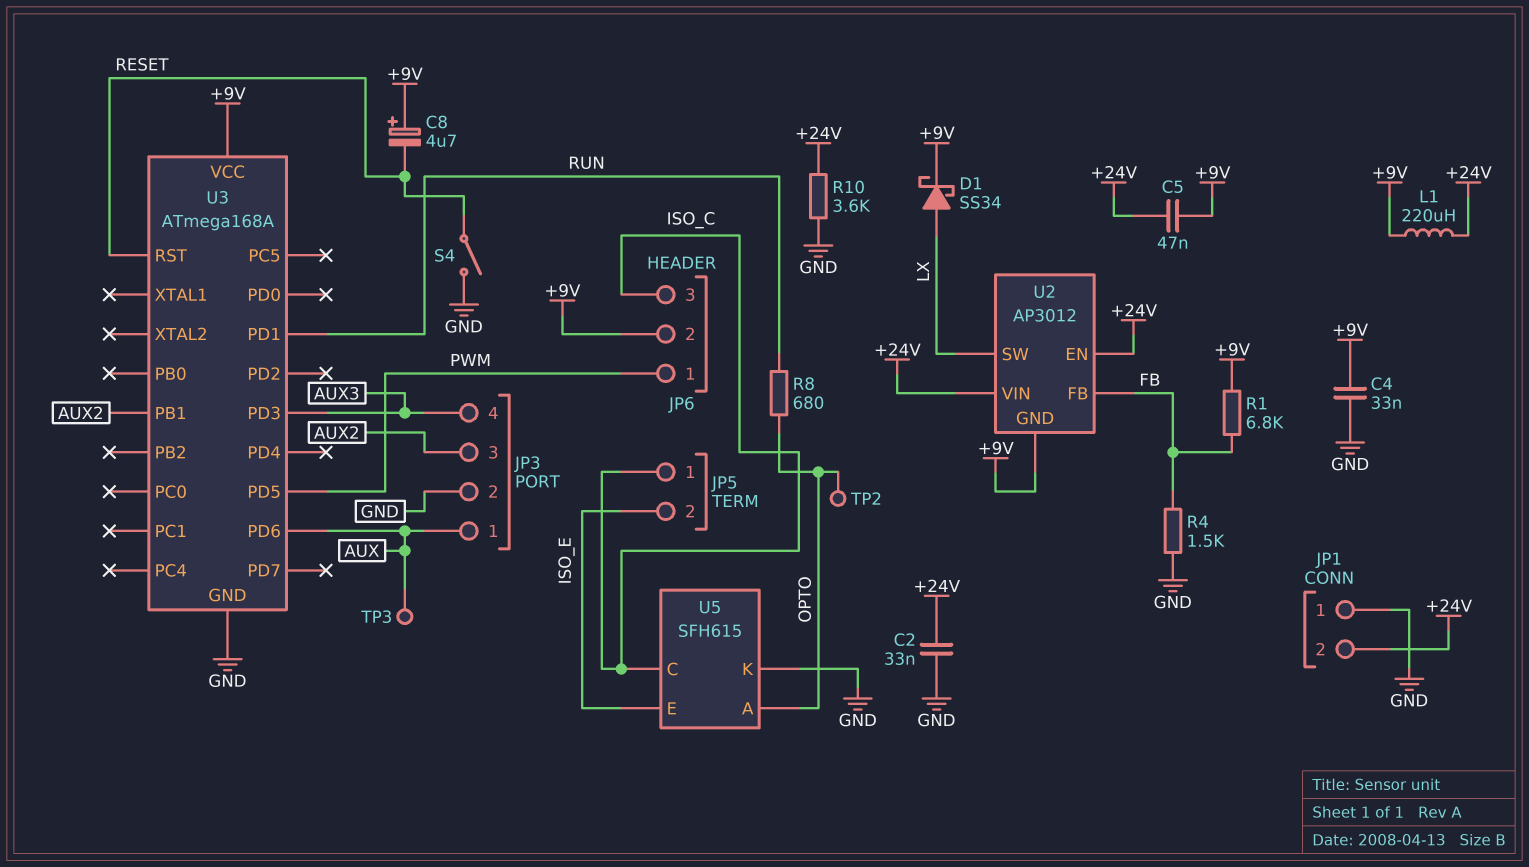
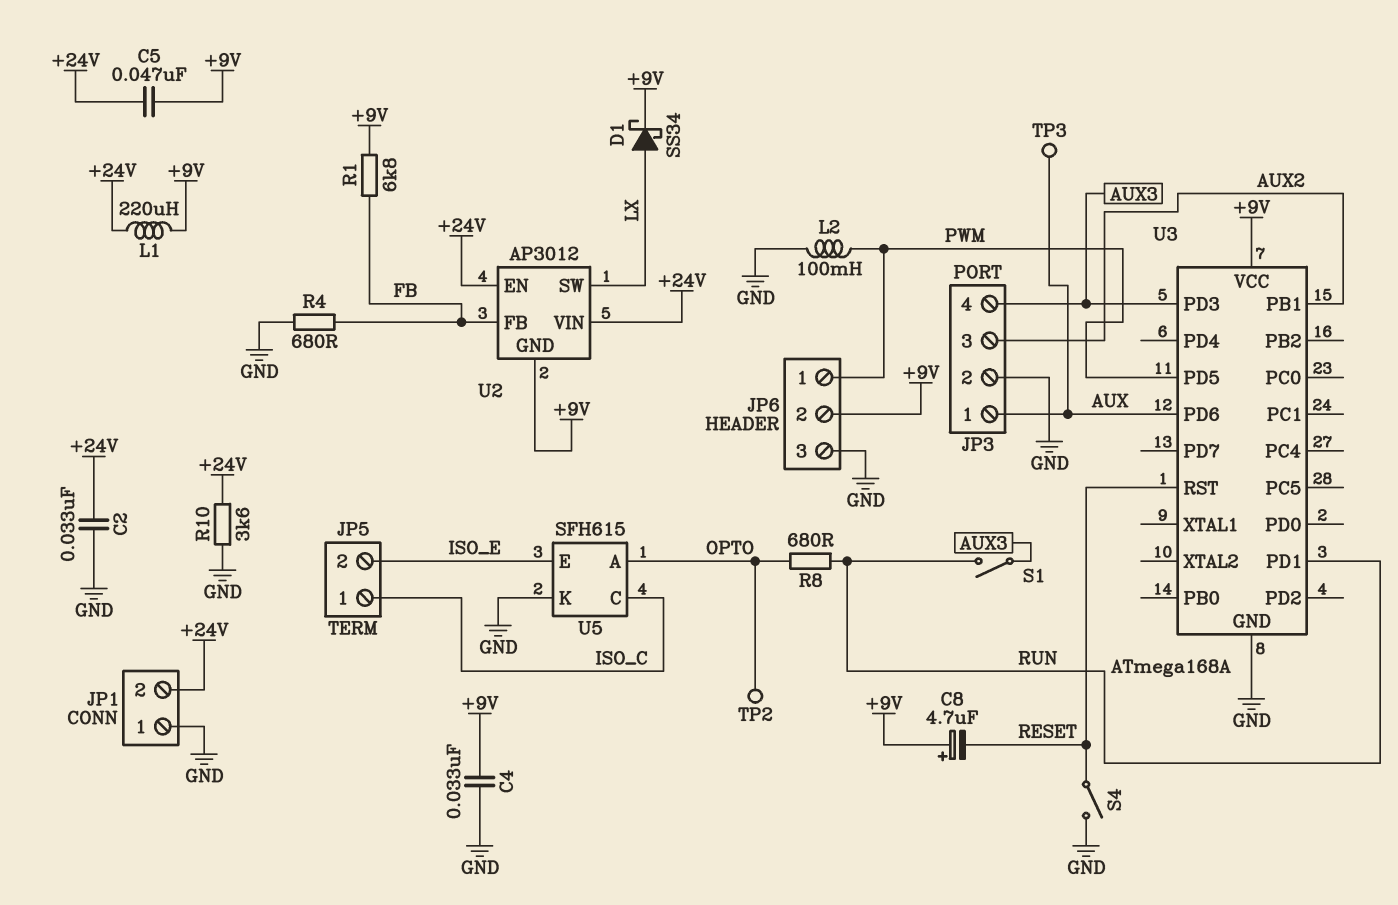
JP6 pin 3: ISO_C -> GND
L2: none -> 100mH (GND, PWM)
R4: 1.5k (FB, GND) -> 680 (FB, GND)
S1: none -> switch (AUX3, RUN)

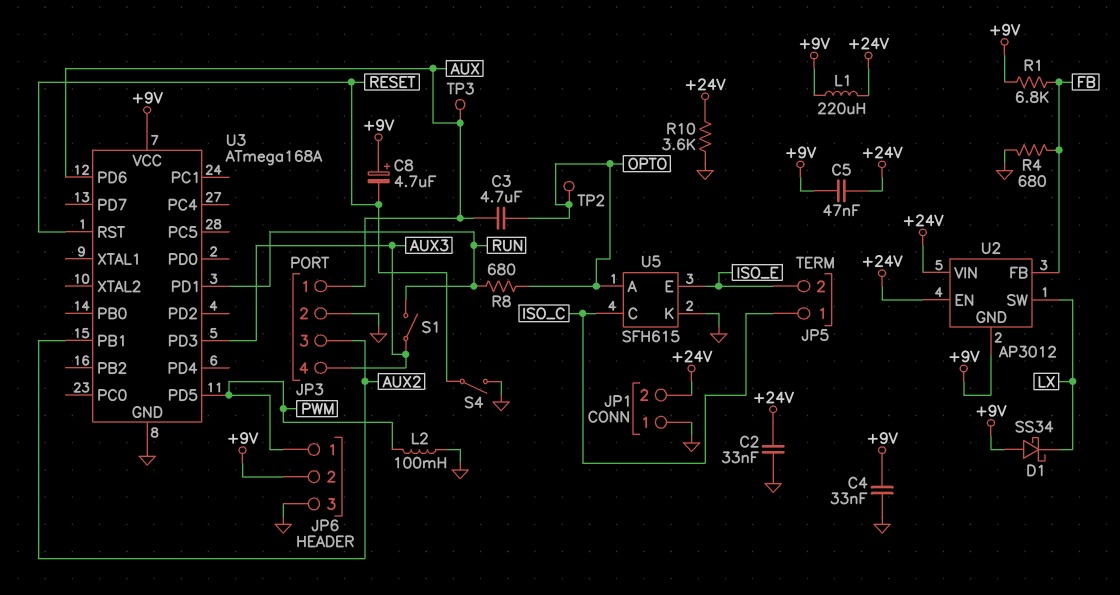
C3: none -> 4.7uF (AUX, OPTO)
D1: schottky SS34 (A LX, K +9V) -> schottky SS34 (A +9V, K LX)

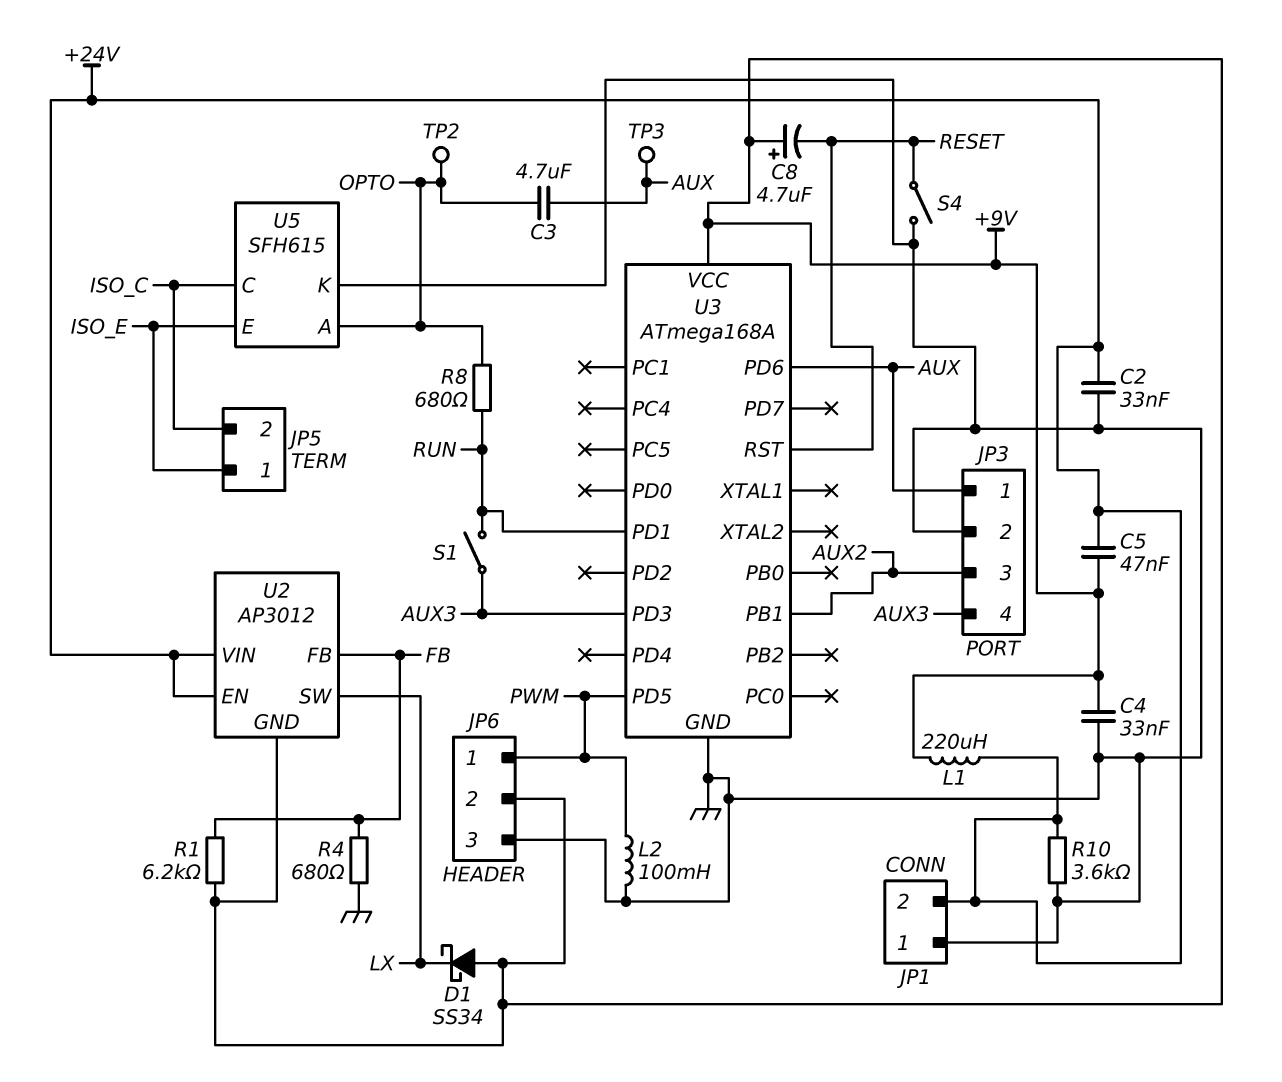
JP5 pin 1: ISO_C -> ISO_E
JP5 pin 2: ISO_E -> ISO_C
R1: 6.8k (+9V, FB) -> 6.2k (+9V, FB)

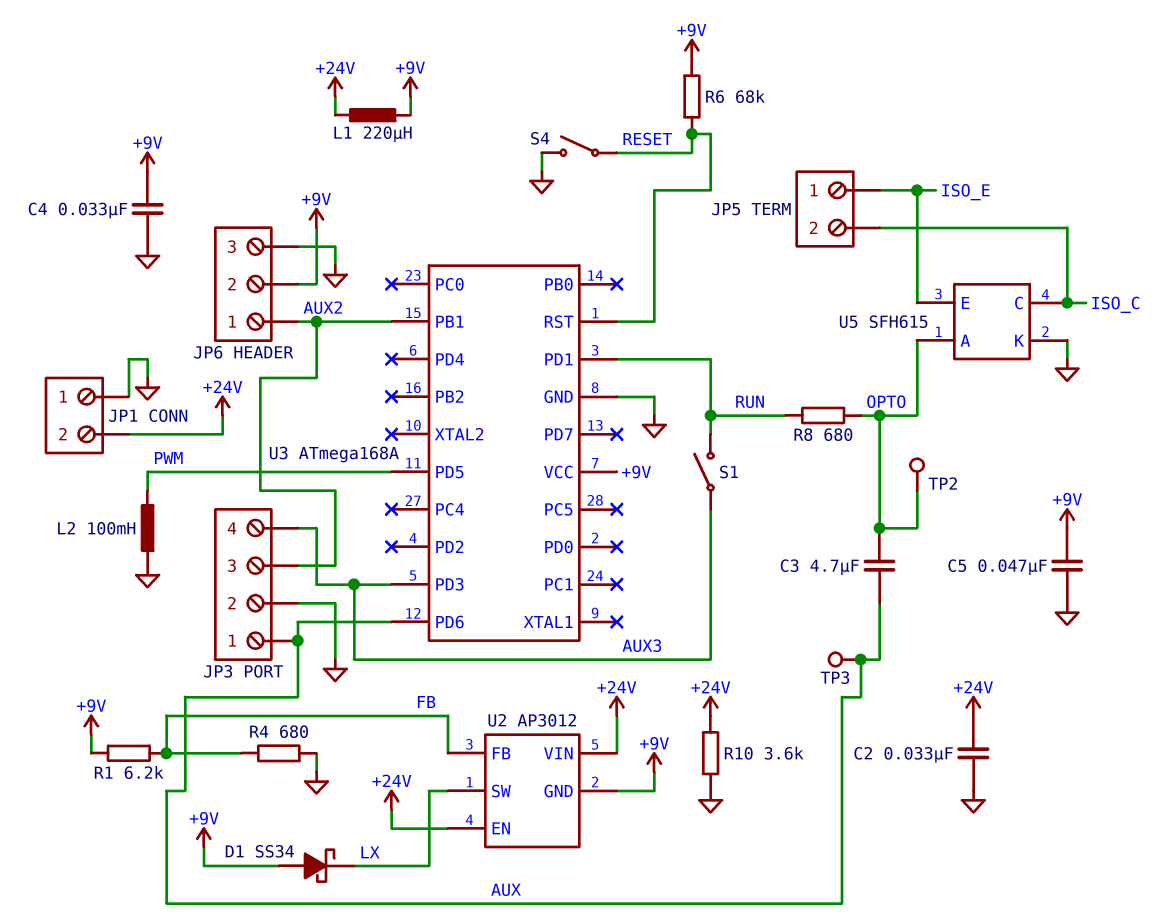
C5: 47nF (+9V, +24V) -> 47nF (+9V, GND)
C8: 4.7uF (plus +9V, minus RESET) -> none
JP6 pin 1: PWM -> AUX2
R6: none -> 68k (+9V, RESET)

